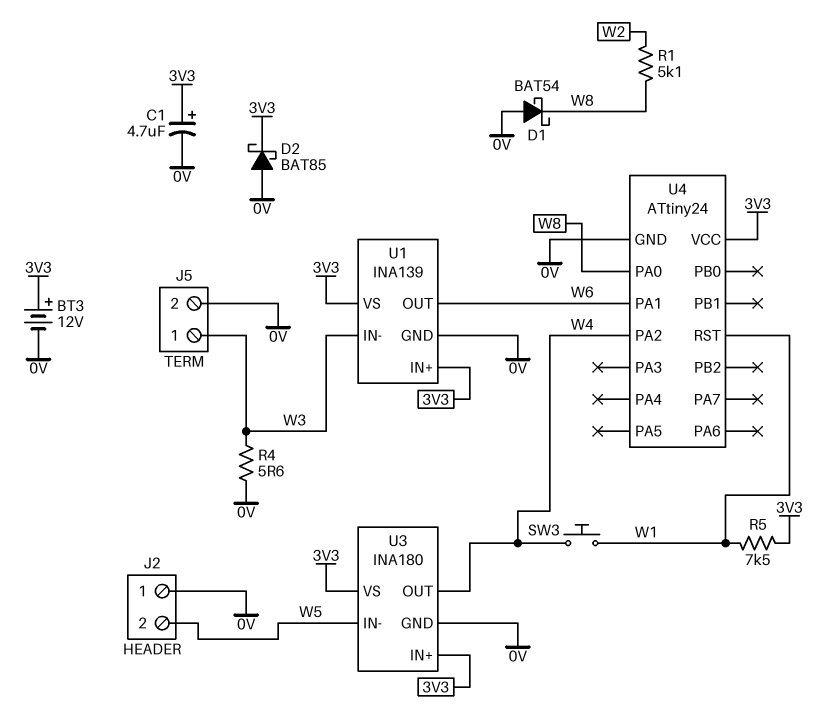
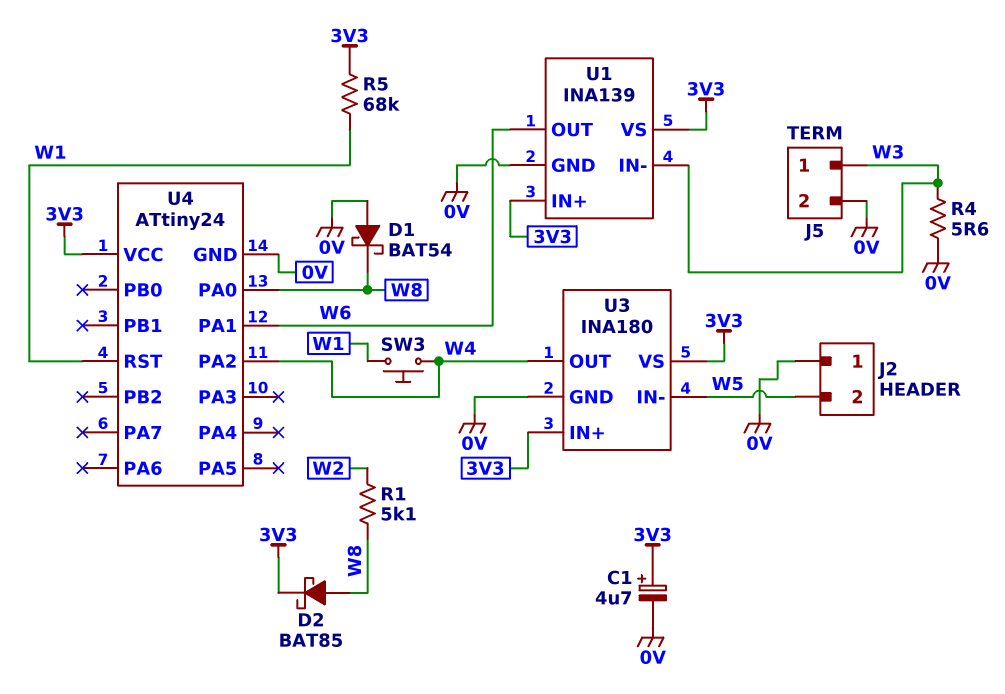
BT3: 12V (plus 3V3, minus 0V) -> none
D2: schottky BAT85 (A 0V, K 3V3) -> schottky BAT85 (A W8, K 3V3)
R5: 7.5k (3V3, W1) -> 68k (3V3, W1)

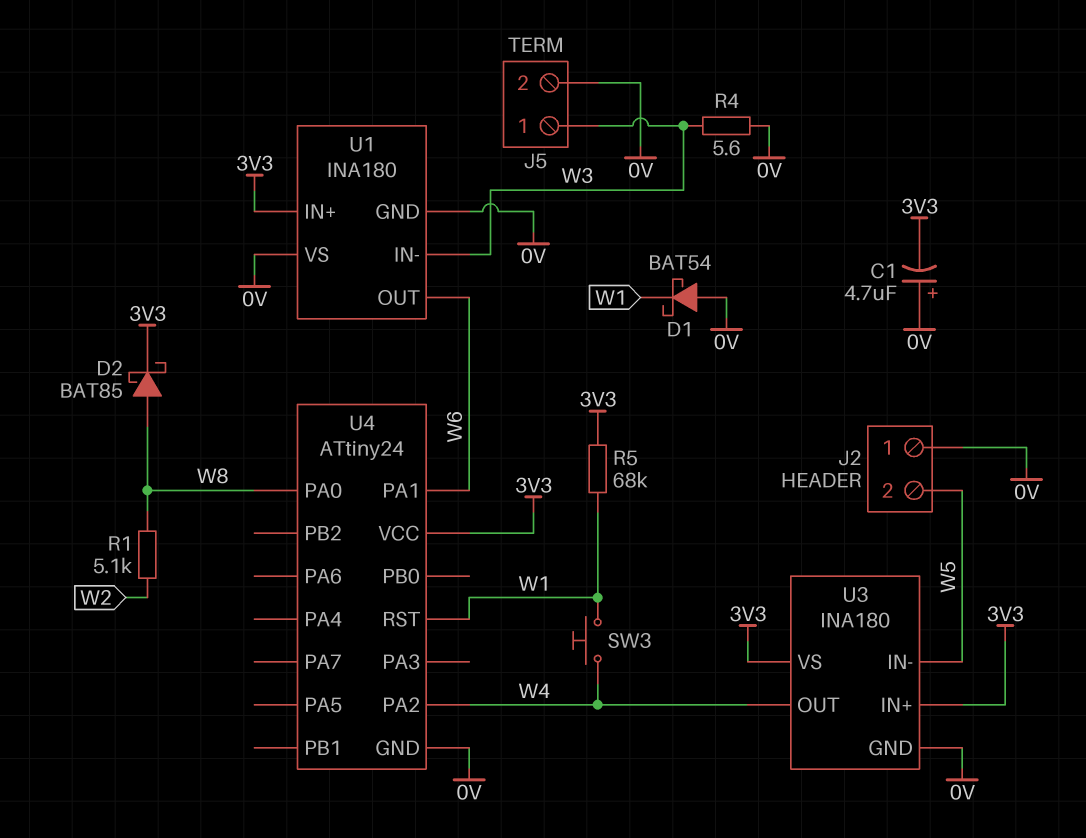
C1: 4.7uF (plus 3V3, minus 0V) -> 4.7uF (plus 0V, minus 3V3)
D1: schottky BAT54 (A 0V, K W8) -> schottky BAT54 (A 0V, K W1)
U1: INA139 -> INA180
U1 pin VS: 3V3 -> 0V

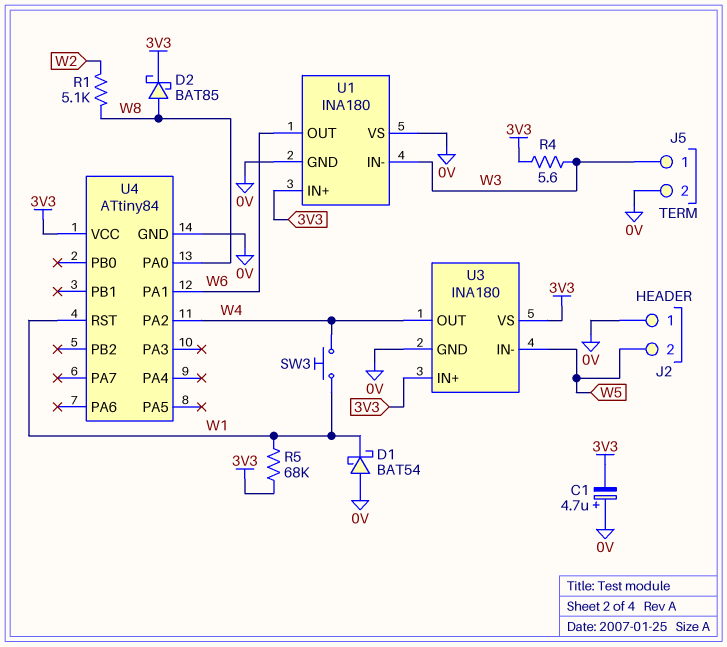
R4: 5.6 (0V, W3) -> 5.6 (3V3, W3)
U4: ATtiny24 -> ATtiny84

